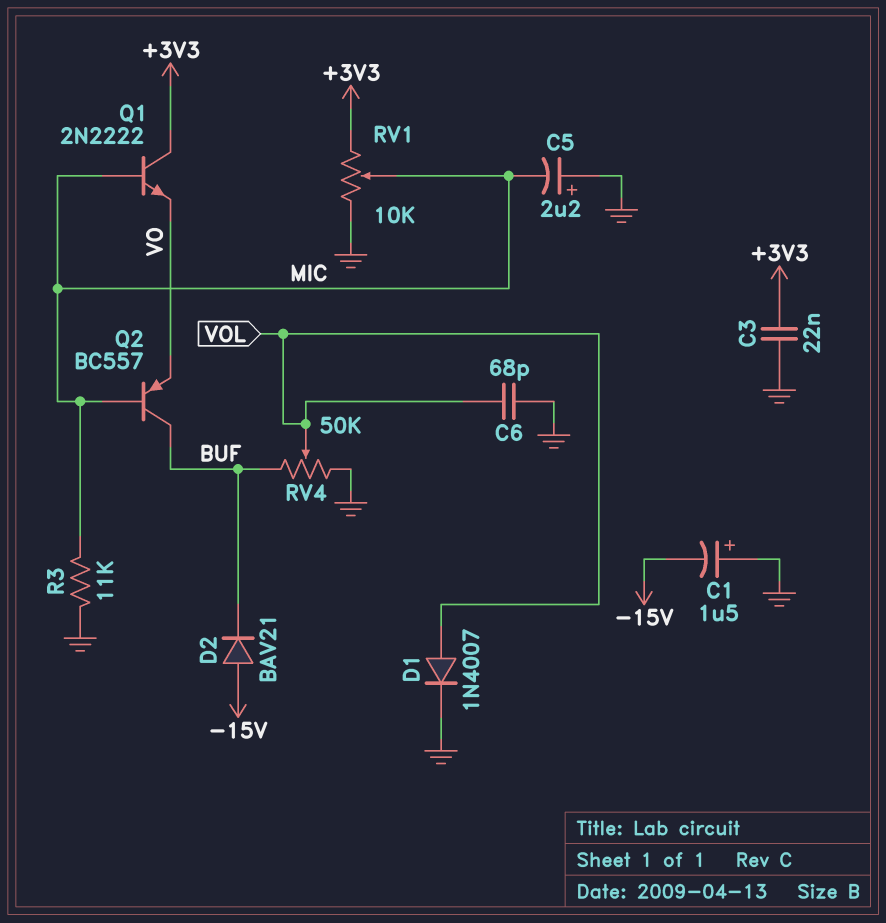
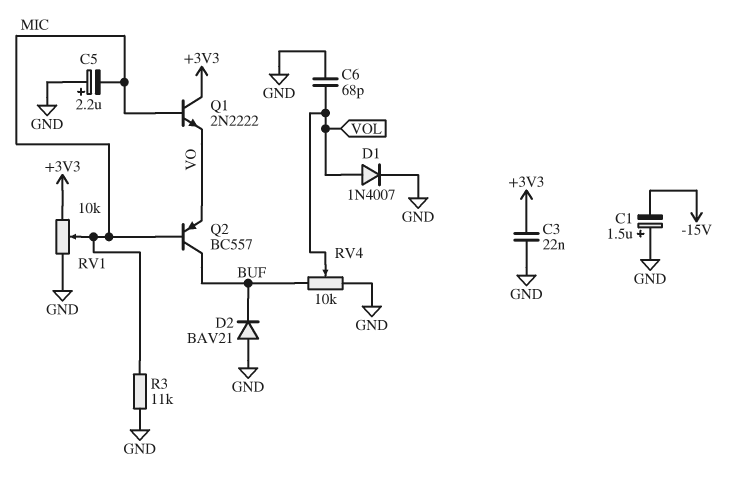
D2: diode BAV21 (A -15V, K BUF) -> diode BAV21 (A GND, K BUF)
RV4: 50k (BUF, GND, wiper VOL) -> 10k (BUF, GND, wiper VOL)

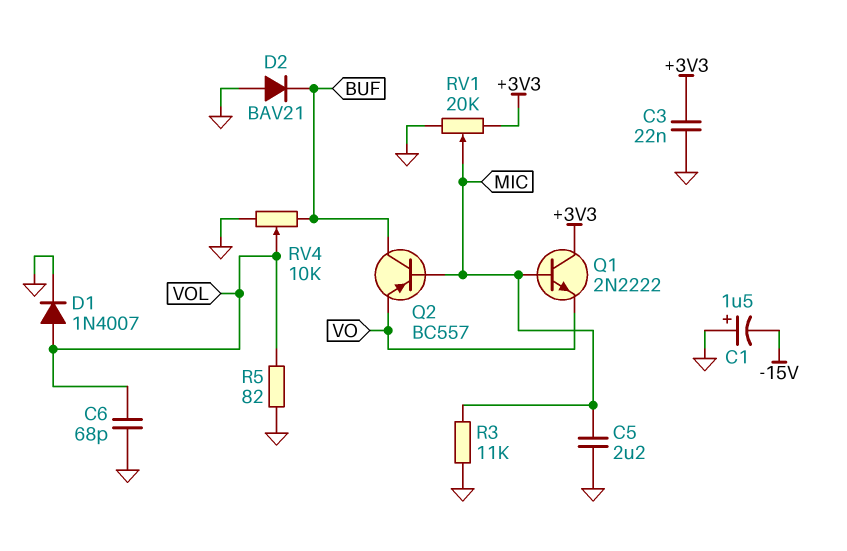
C5: 2.2uF (plus GND, minus MIC) -> 2.2uF (GND, MIC)
R5: none -> 82 (GND, VOL)
RV1: 10k (+3V3, GND, wiper MIC) -> 20k (+3V3, GND, wiper MIC)

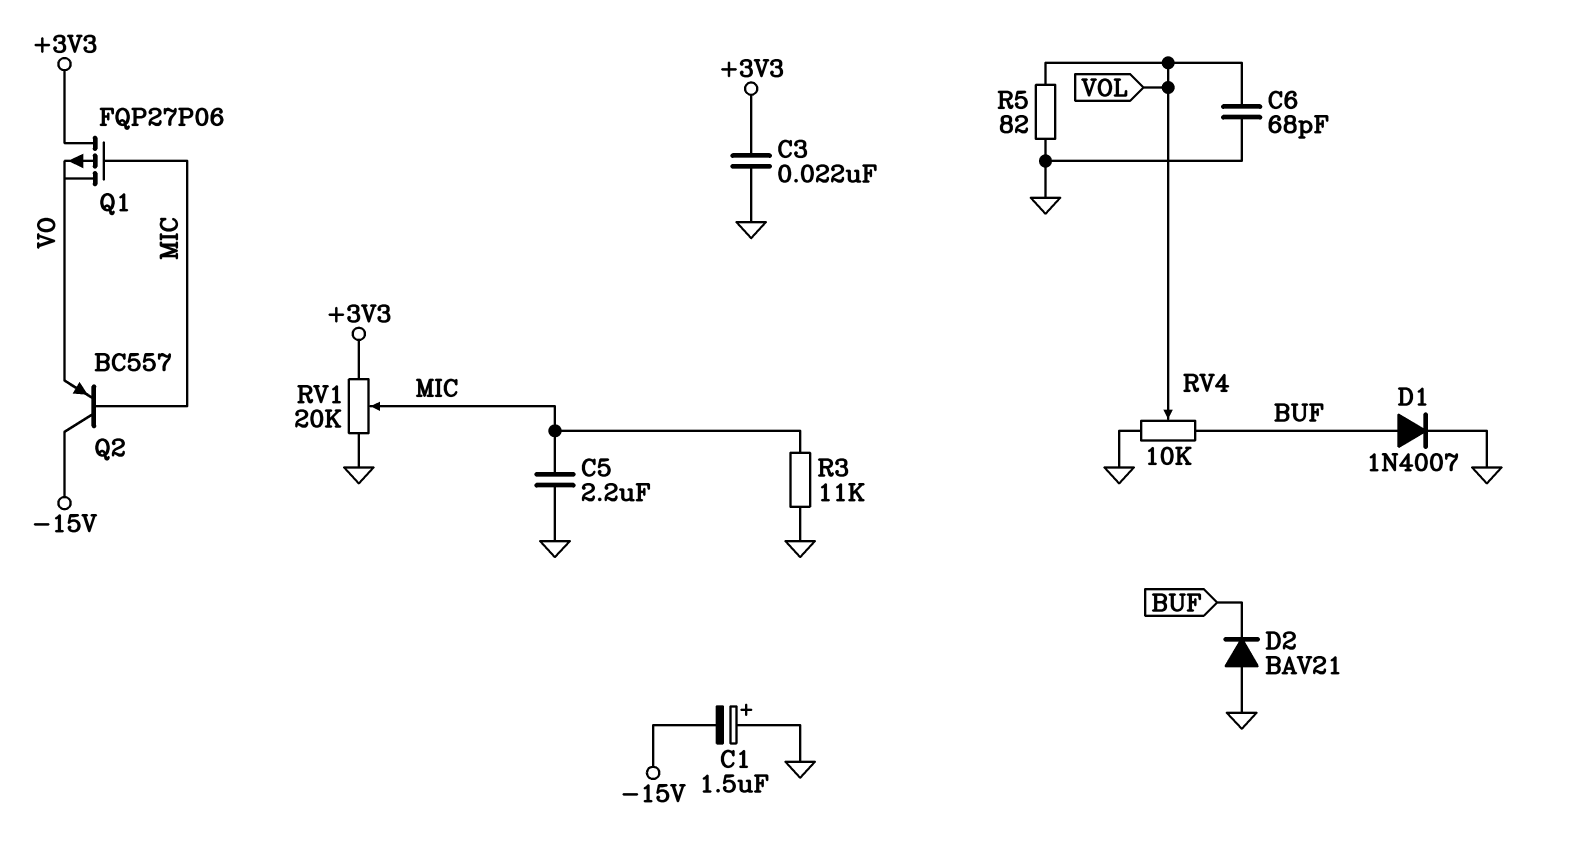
D1: diode 1N4007 (A VOL, K GND) -> diode 1N4007 (A BUF, K GND)
Q1: NPN 2N2222 (B MIC, C +3V3, E VO) -> PMOS FQP27P06 (G MIC, D +3V3, S VO)
Q2: PNP BC557 (B MIC, C BUF, E VO) -> PNP BC557 (B MIC, C -15V, E VO)

